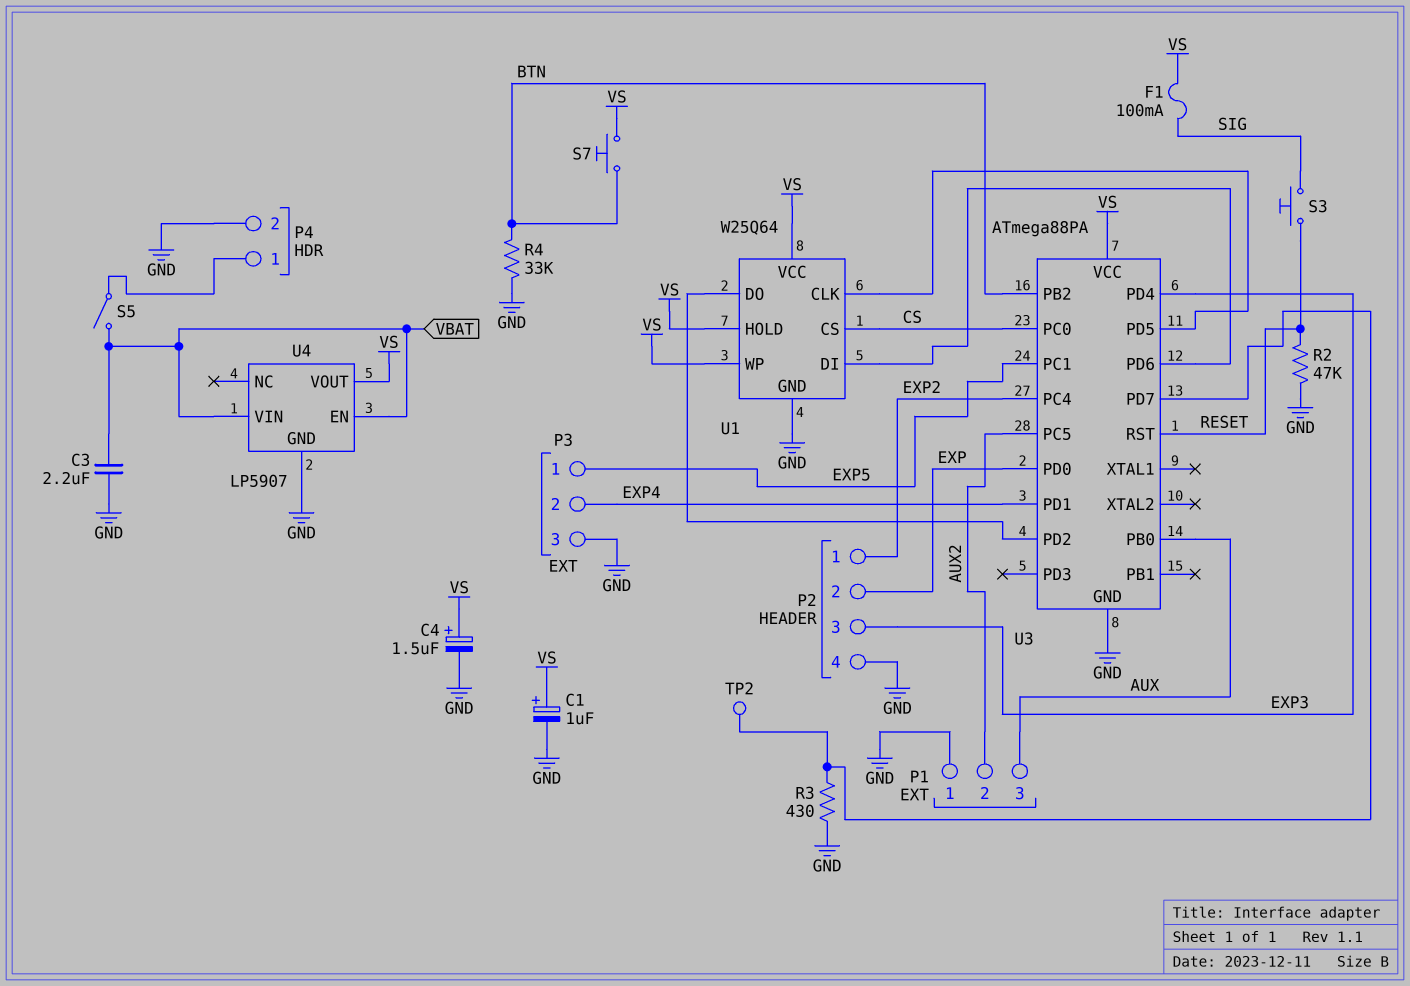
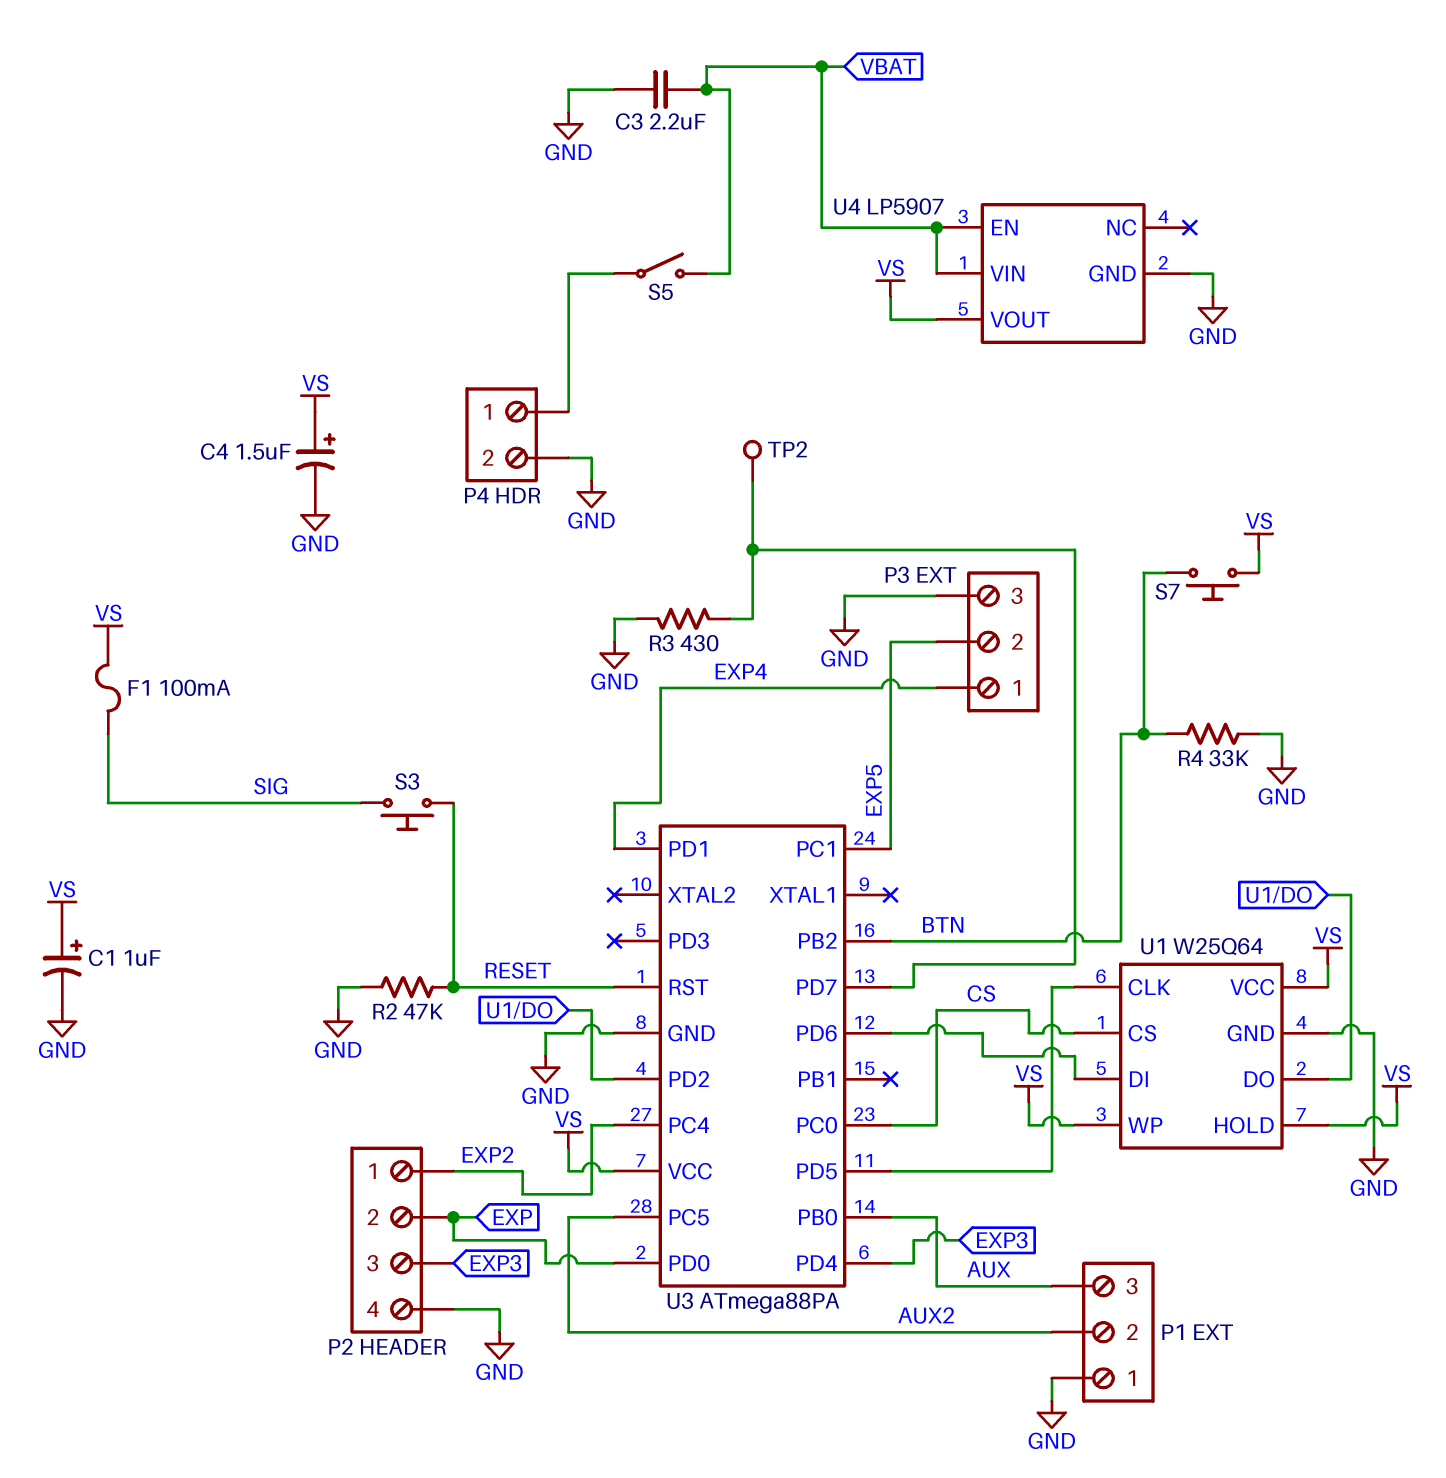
P3 pin 1: EXP5 -> EXP4
P3 pin 2: EXP4 -> EXP5

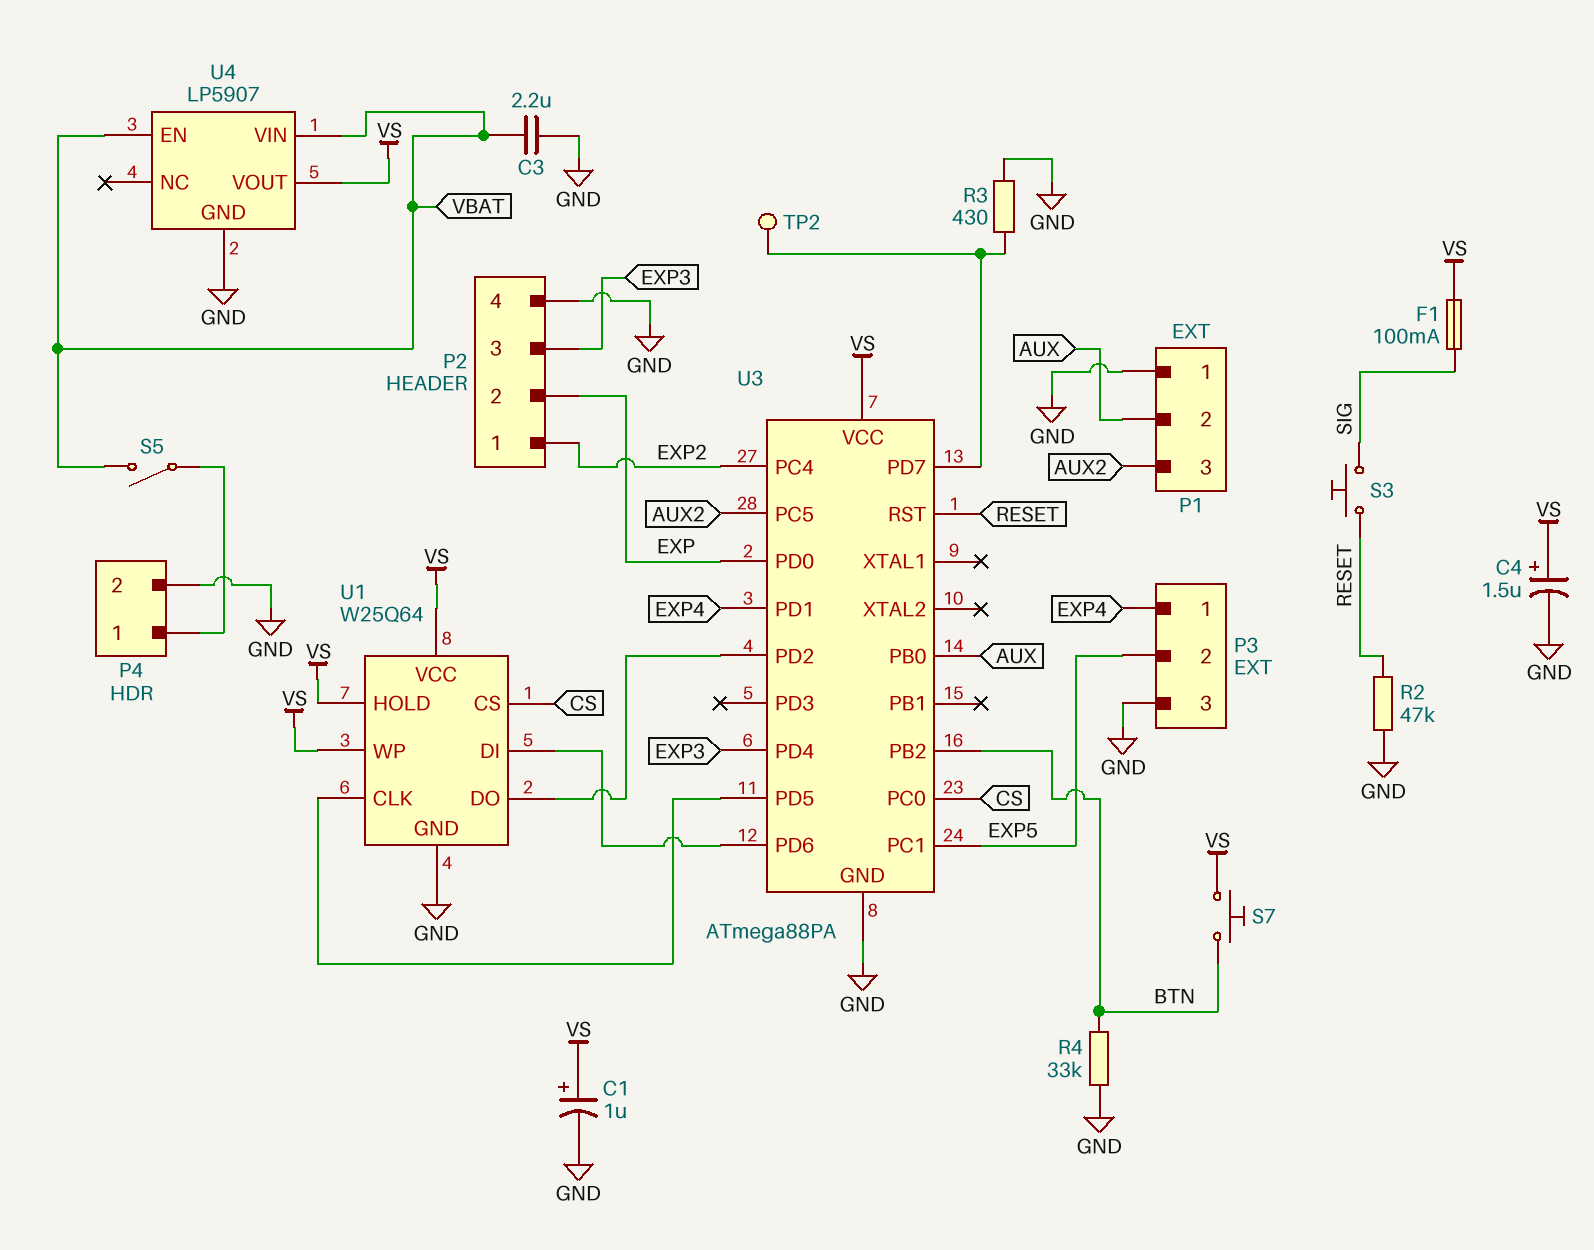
P1 pin 2: AUX2 -> AUX
P1 pin 3: AUX -> AUX2

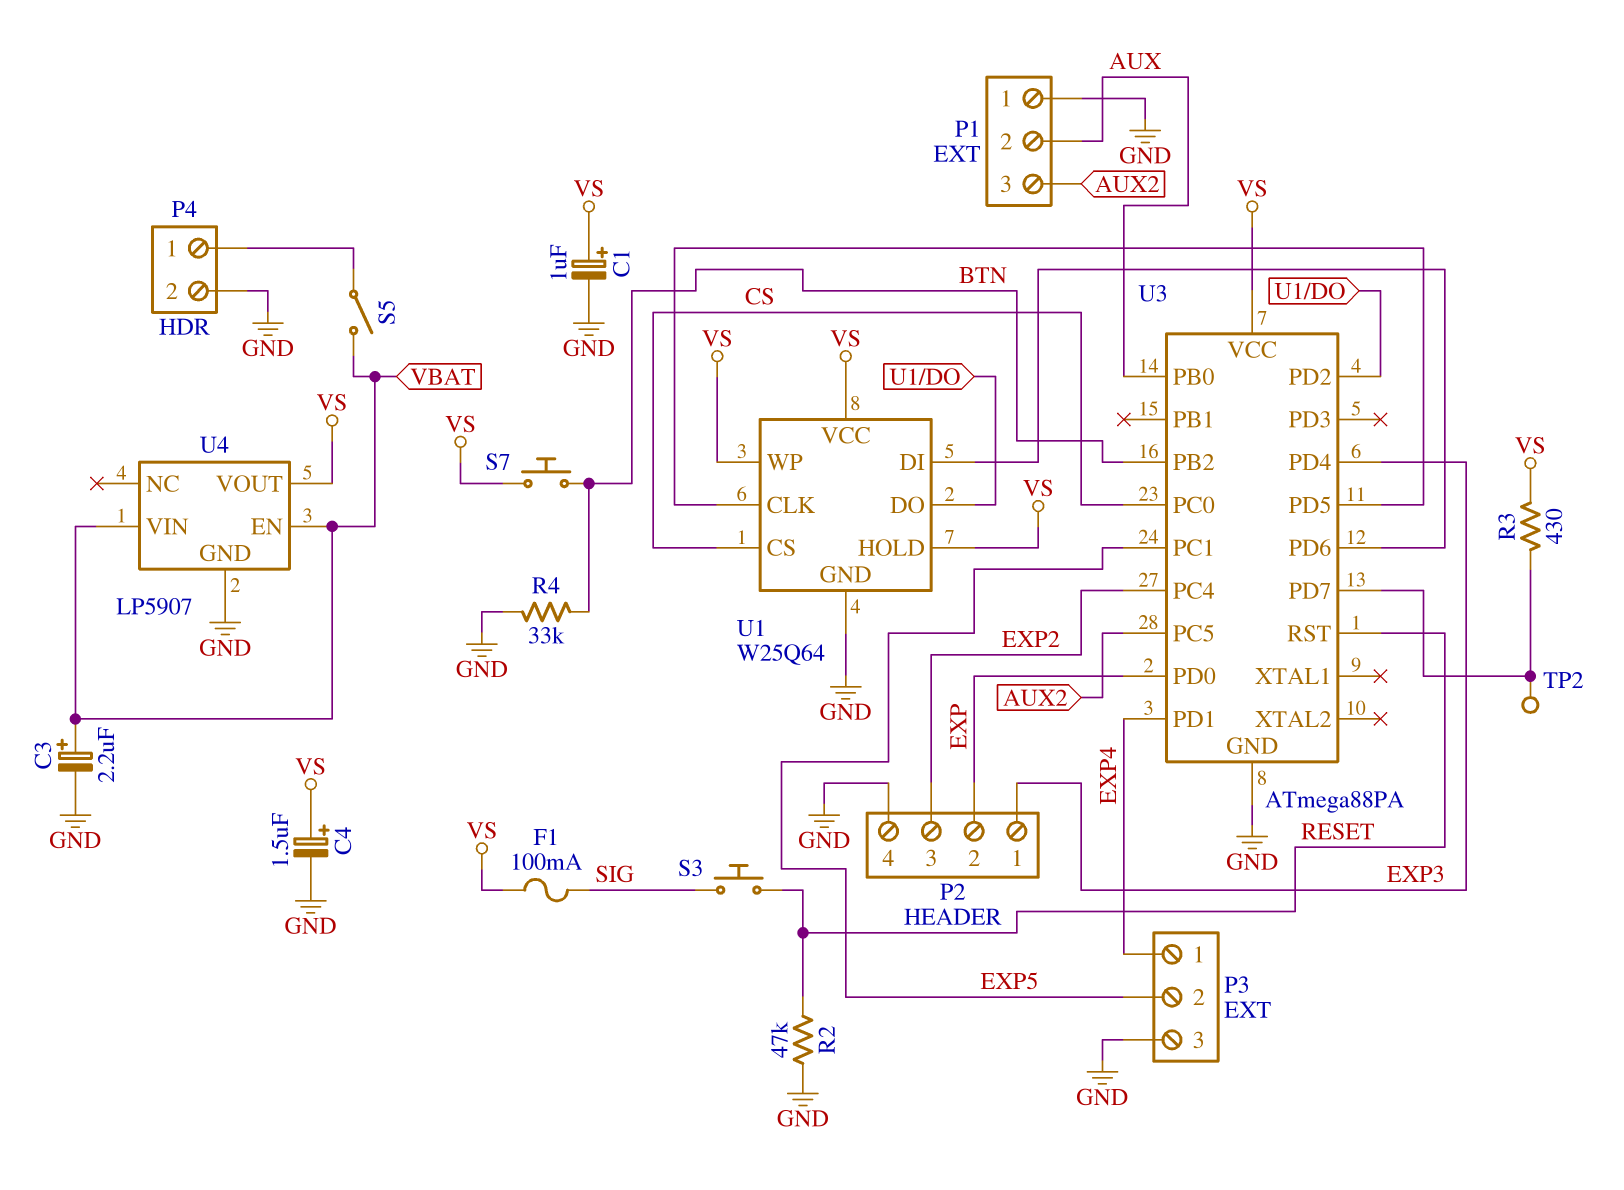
C3: 2.2uF (GND, VBAT) -> 2.2uF (plus VBAT, minus GND)
P2 pin 1: EXP2 -> EXP3
P2 pin 3: EXP3 -> EXP2
R3: 430 (GND, U3/PD7) -> 430 (U3/PD7, VS)

